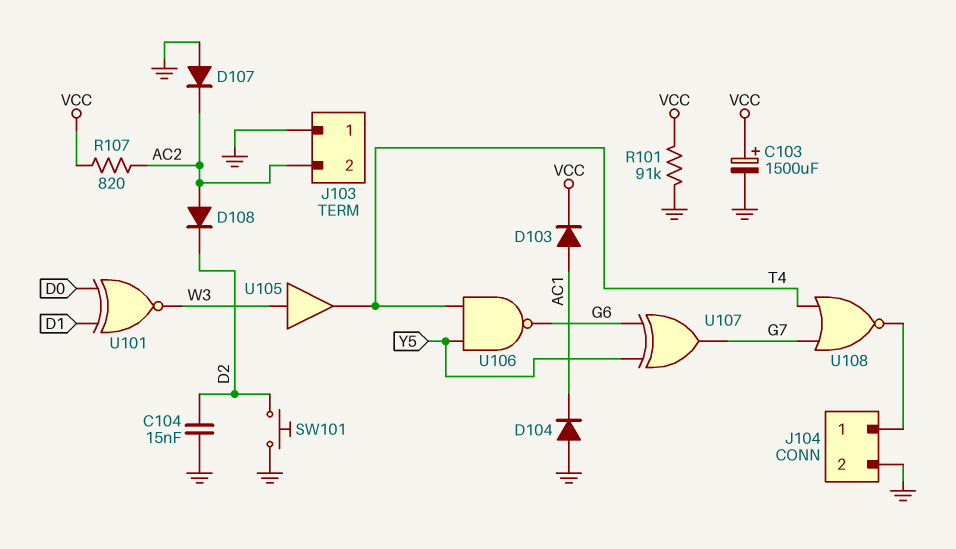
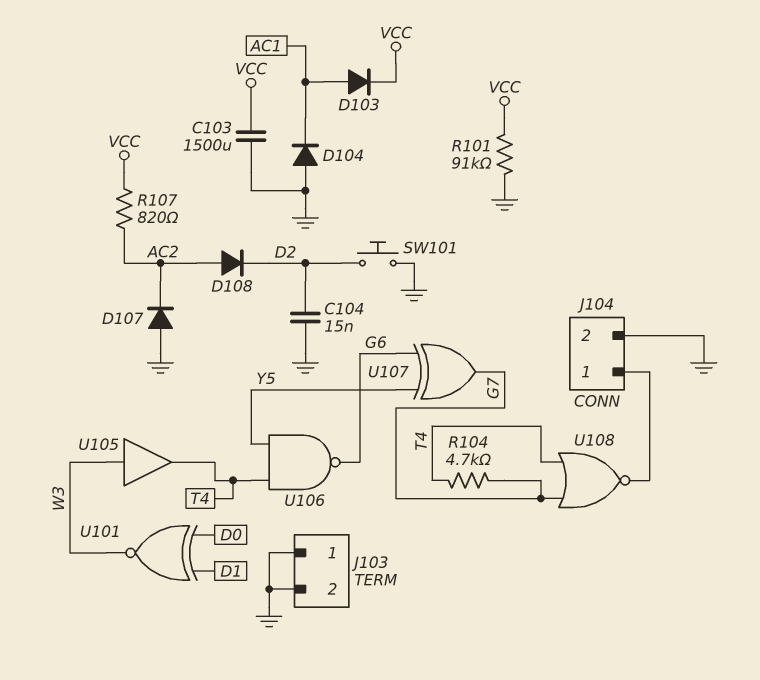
C103: 1500uF (plus VCC, minus GND) -> 1500uF (GND, VCC)
J103 pin 2: AC2 -> GND
R104: none -> 4.7k (G7, T4)

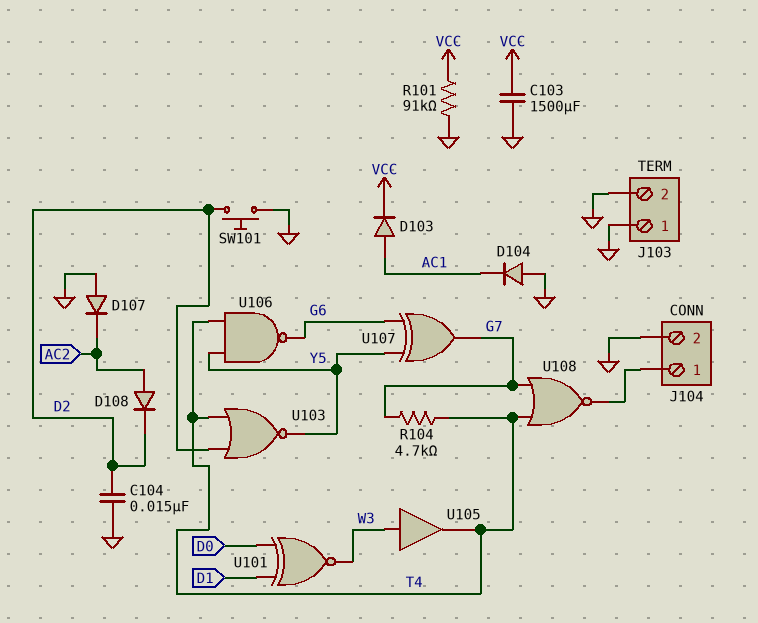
R107: 820 (AC2, VCC) -> none
U103: none -> NOR (in D2, in T4, out Y5)

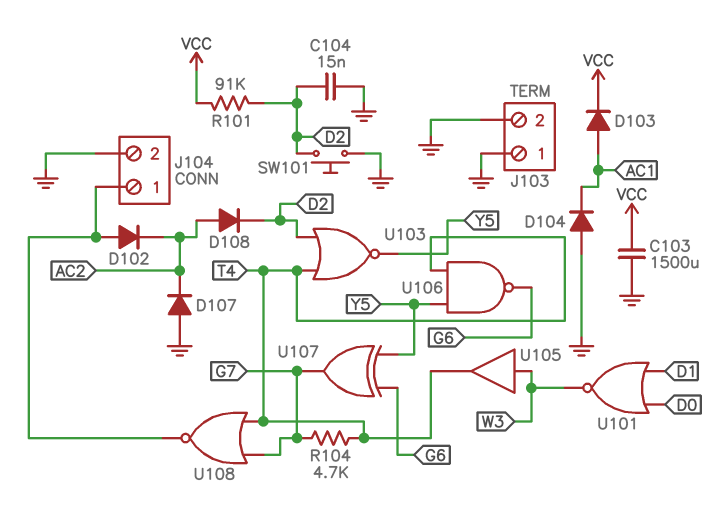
D102: none -> diode (A J104/1, K AC2)
R101: 91k (GND, VCC) -> 91k (D2, VCC)
U101: XNOR (in D0, in D1, out W3) -> NOR (in D0, in D1, out W3)

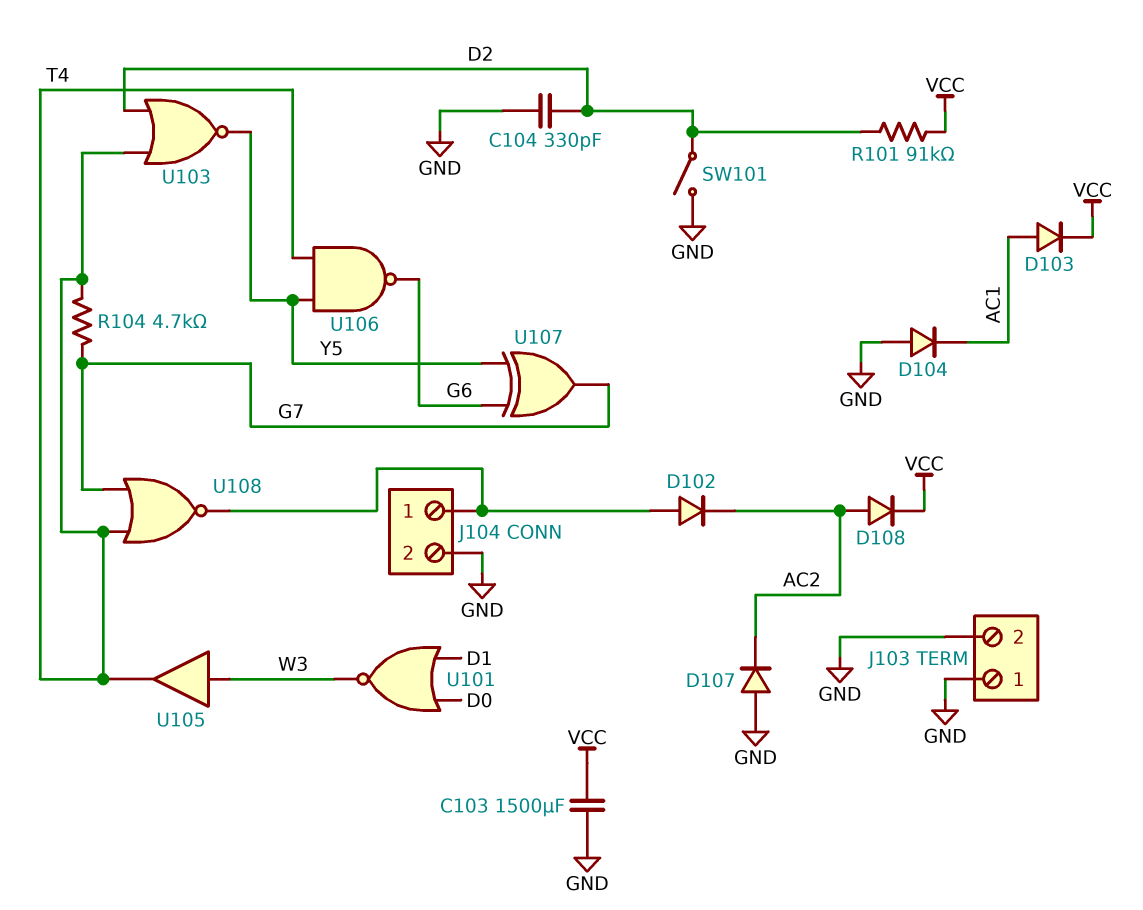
C104: 15nF (D2, GND) -> 330pF (D2, GND)
D108: diode (A AC2, K D2) -> diode (A AC2, K VCC)
SW101: button (D2, GND) -> switch (D2, GND)

